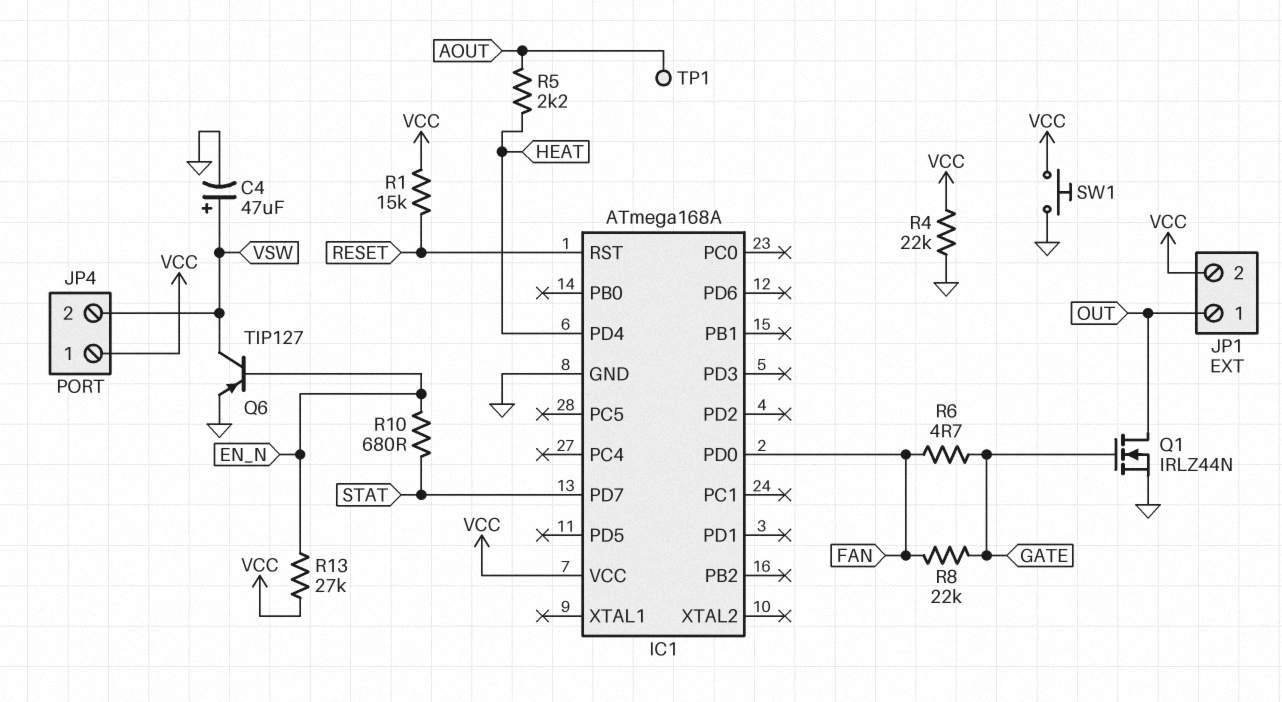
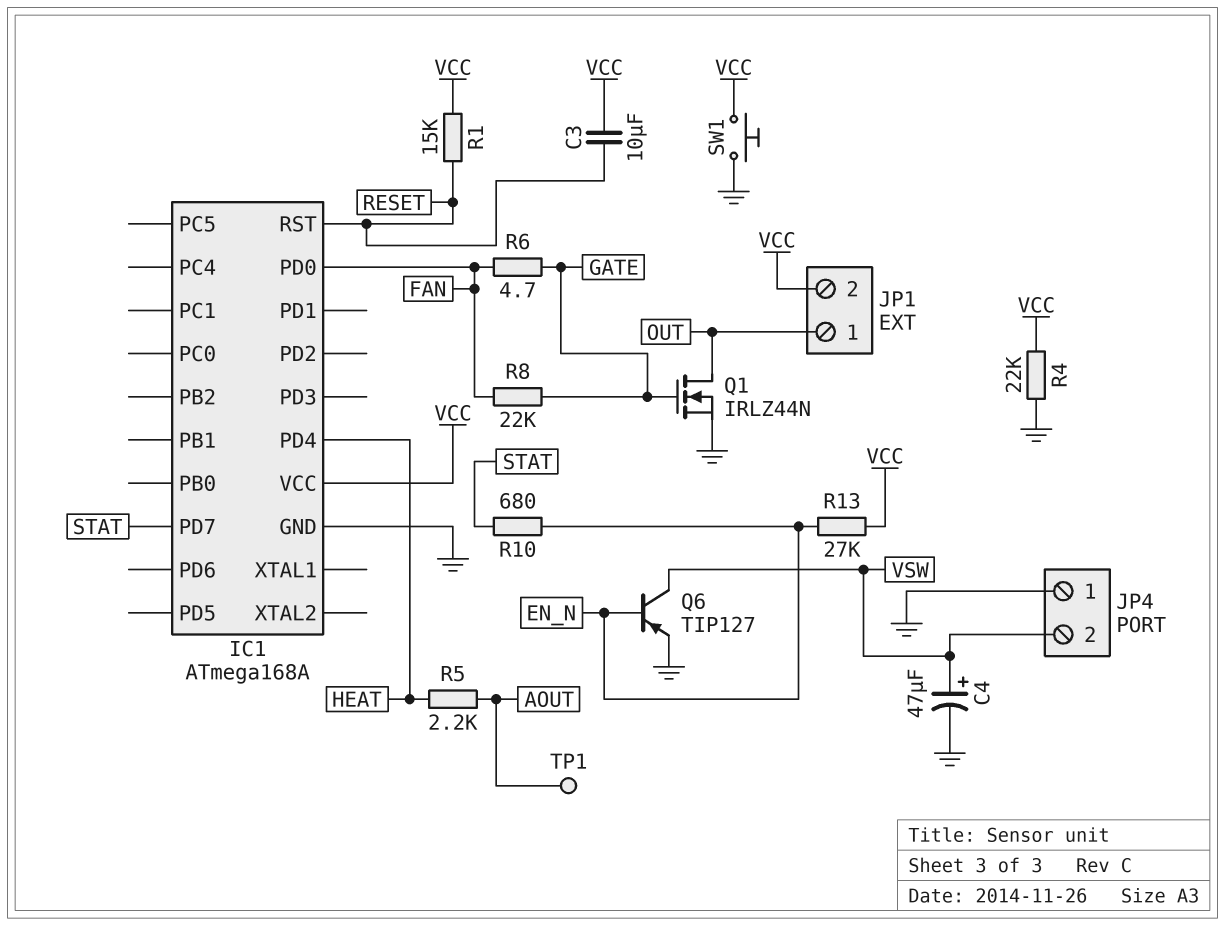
C3: none -> 10uF (RESET, VCC)
JP4 pin 1: VCC -> GND

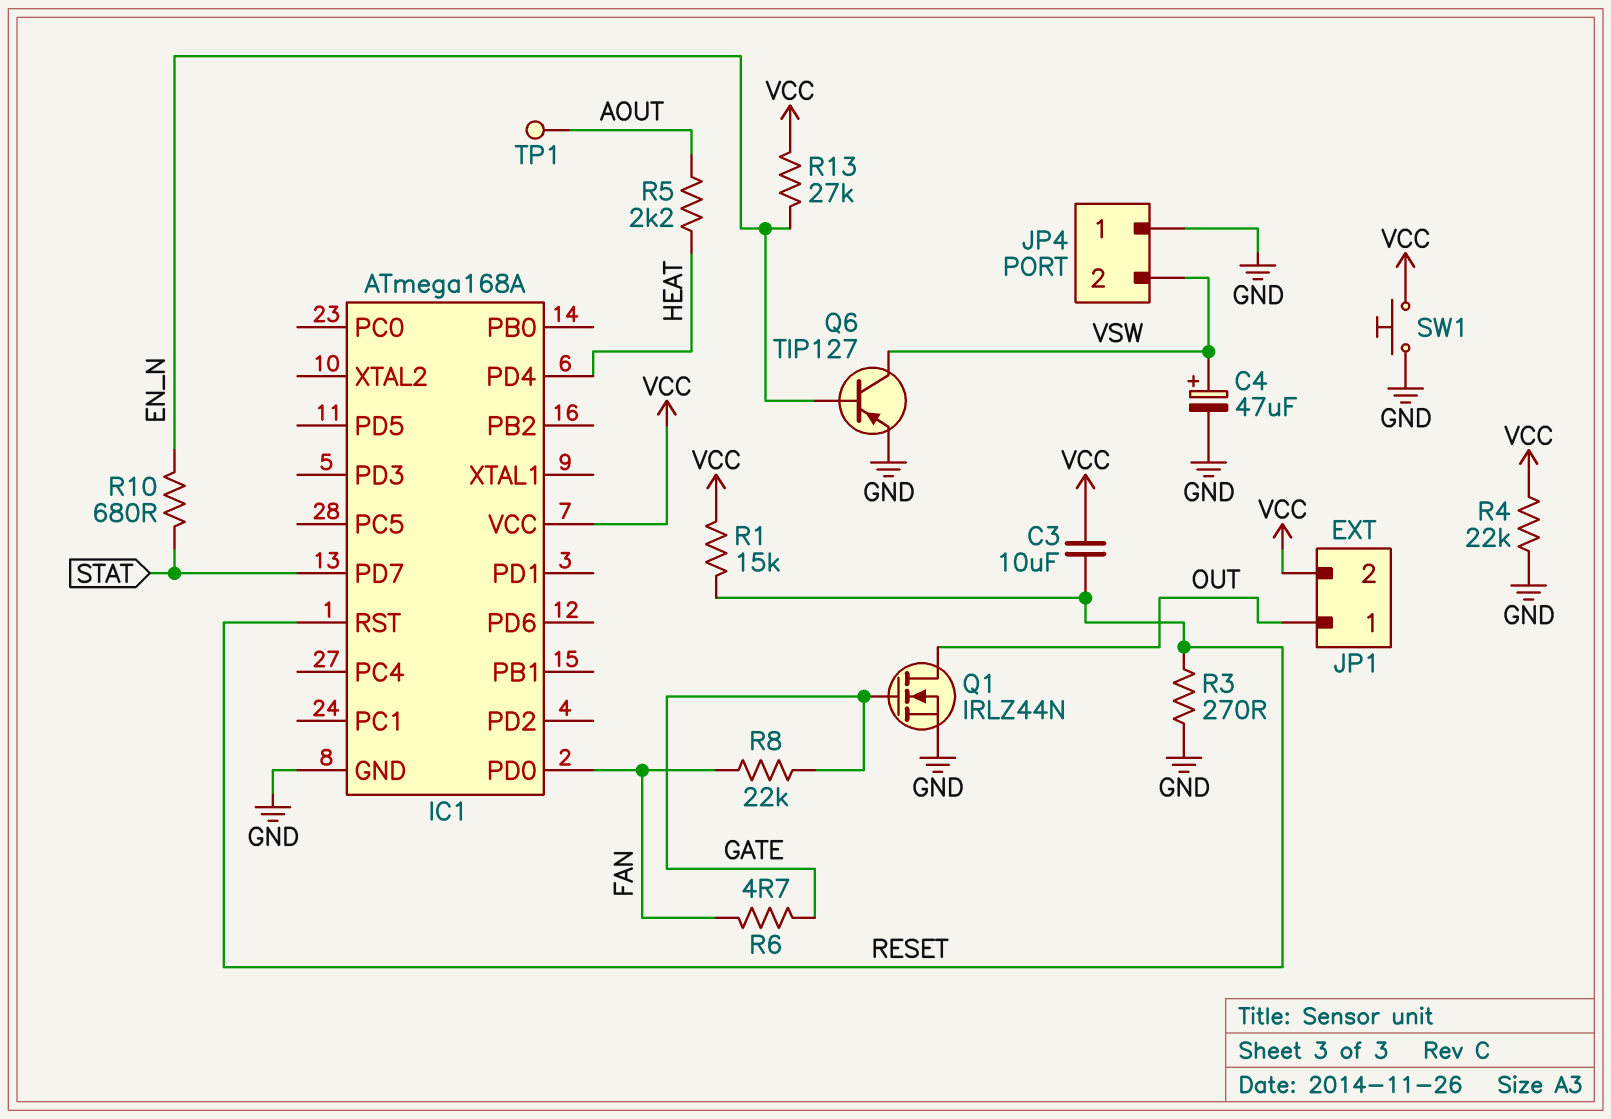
R3: none -> 270 (GND, RESET)

